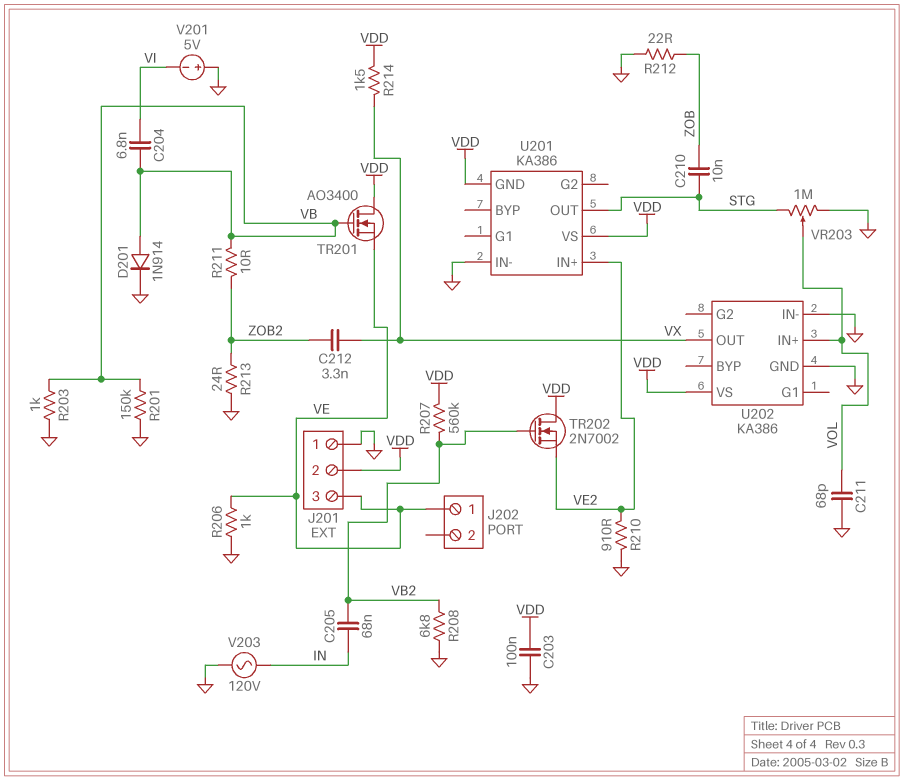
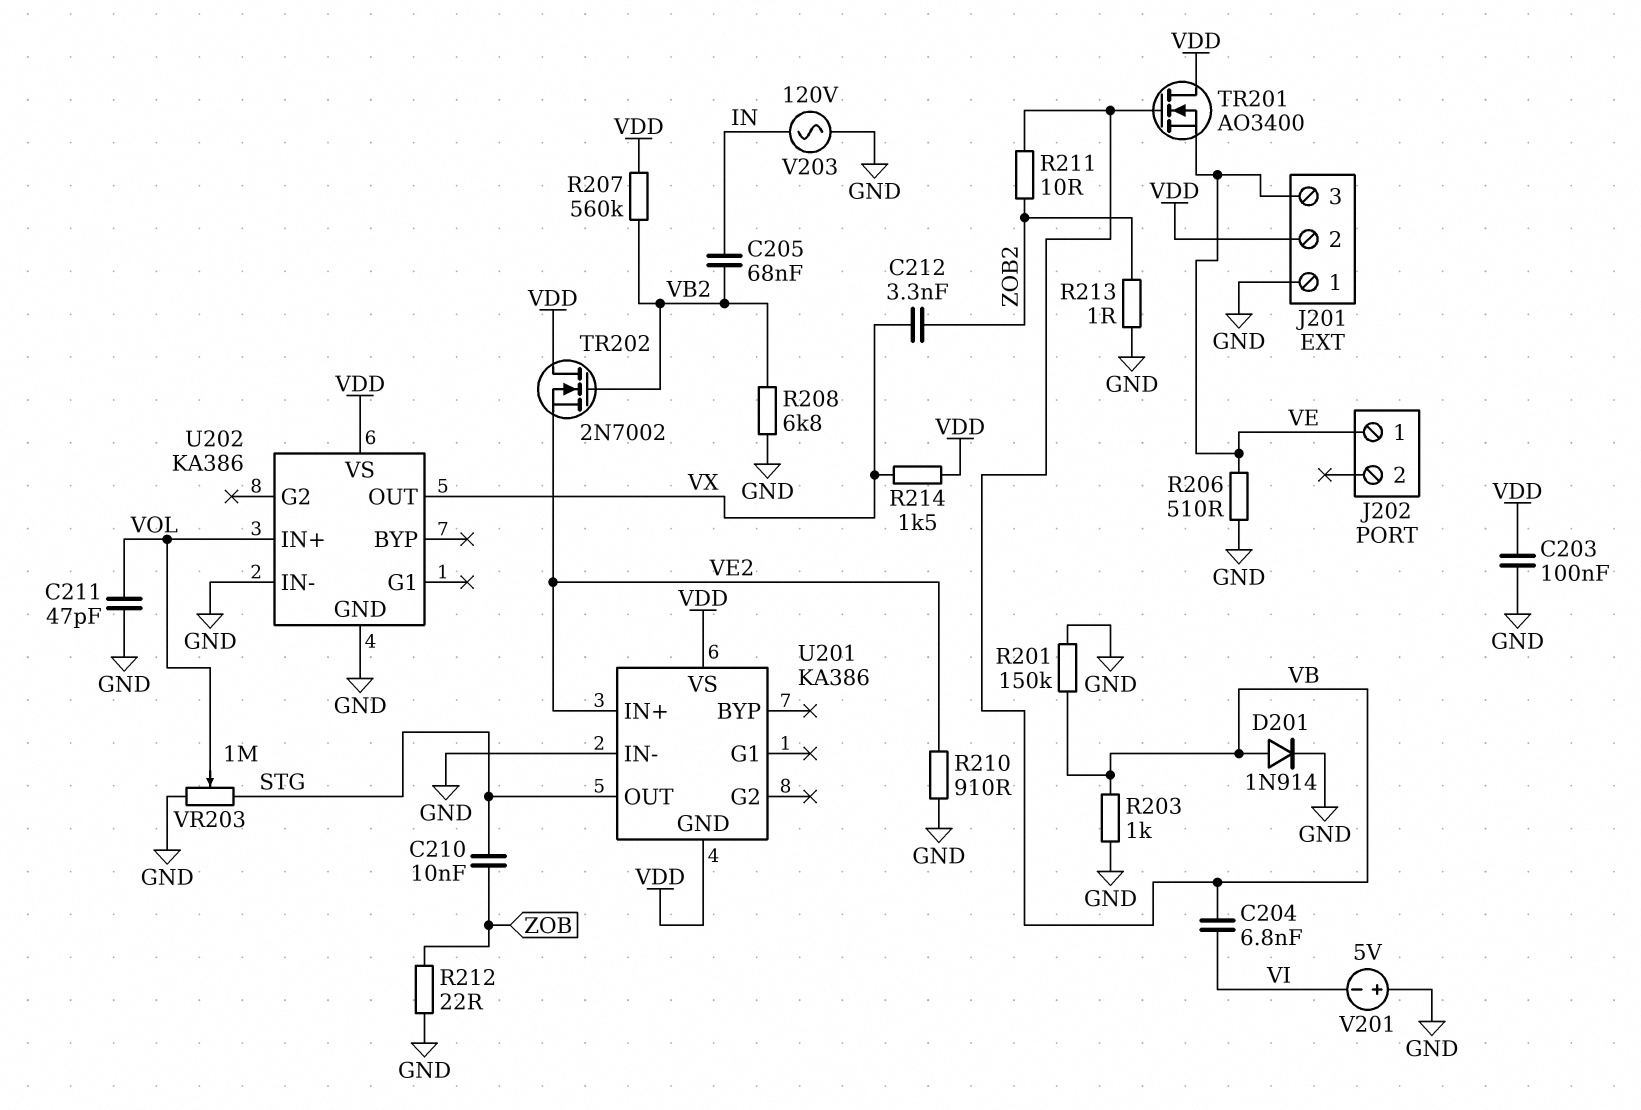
C211: 68pF (GND, VOL) -> 47pF (GND, VOL)
R206: 1k (GND, VE) -> 510 (GND, VE)
R213: 24 (GND, ZOB2) -> 1 (GND, ZOB2)

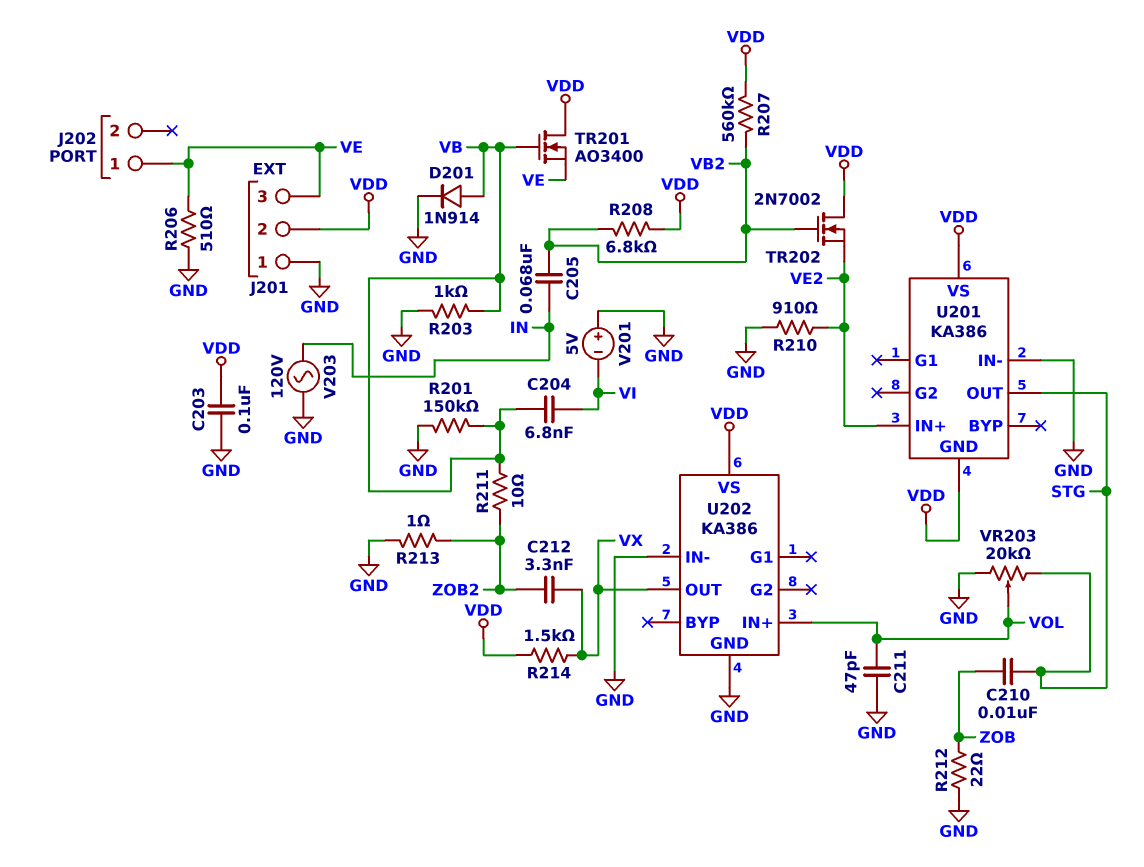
R208: 6.8k (GND, VB2) -> 6.8k (VB2, VDD)
VR203: 1M (GND, STG, wiper VOL) -> 20k (GND, STG, wiper VOL)

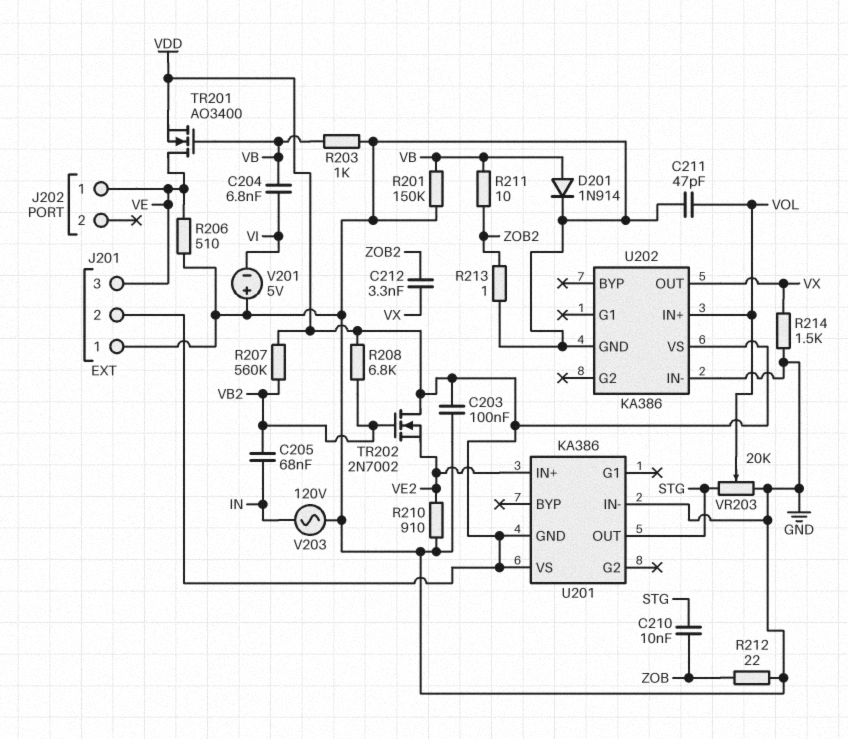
R214: 1.5k (VDD, VX) -> 1.5k (GND, VX)
TR201: NMOS AO3400 (G VB, D VDD, S VE) -> NMOS AO3400 (G VB, D VE, S VDD)

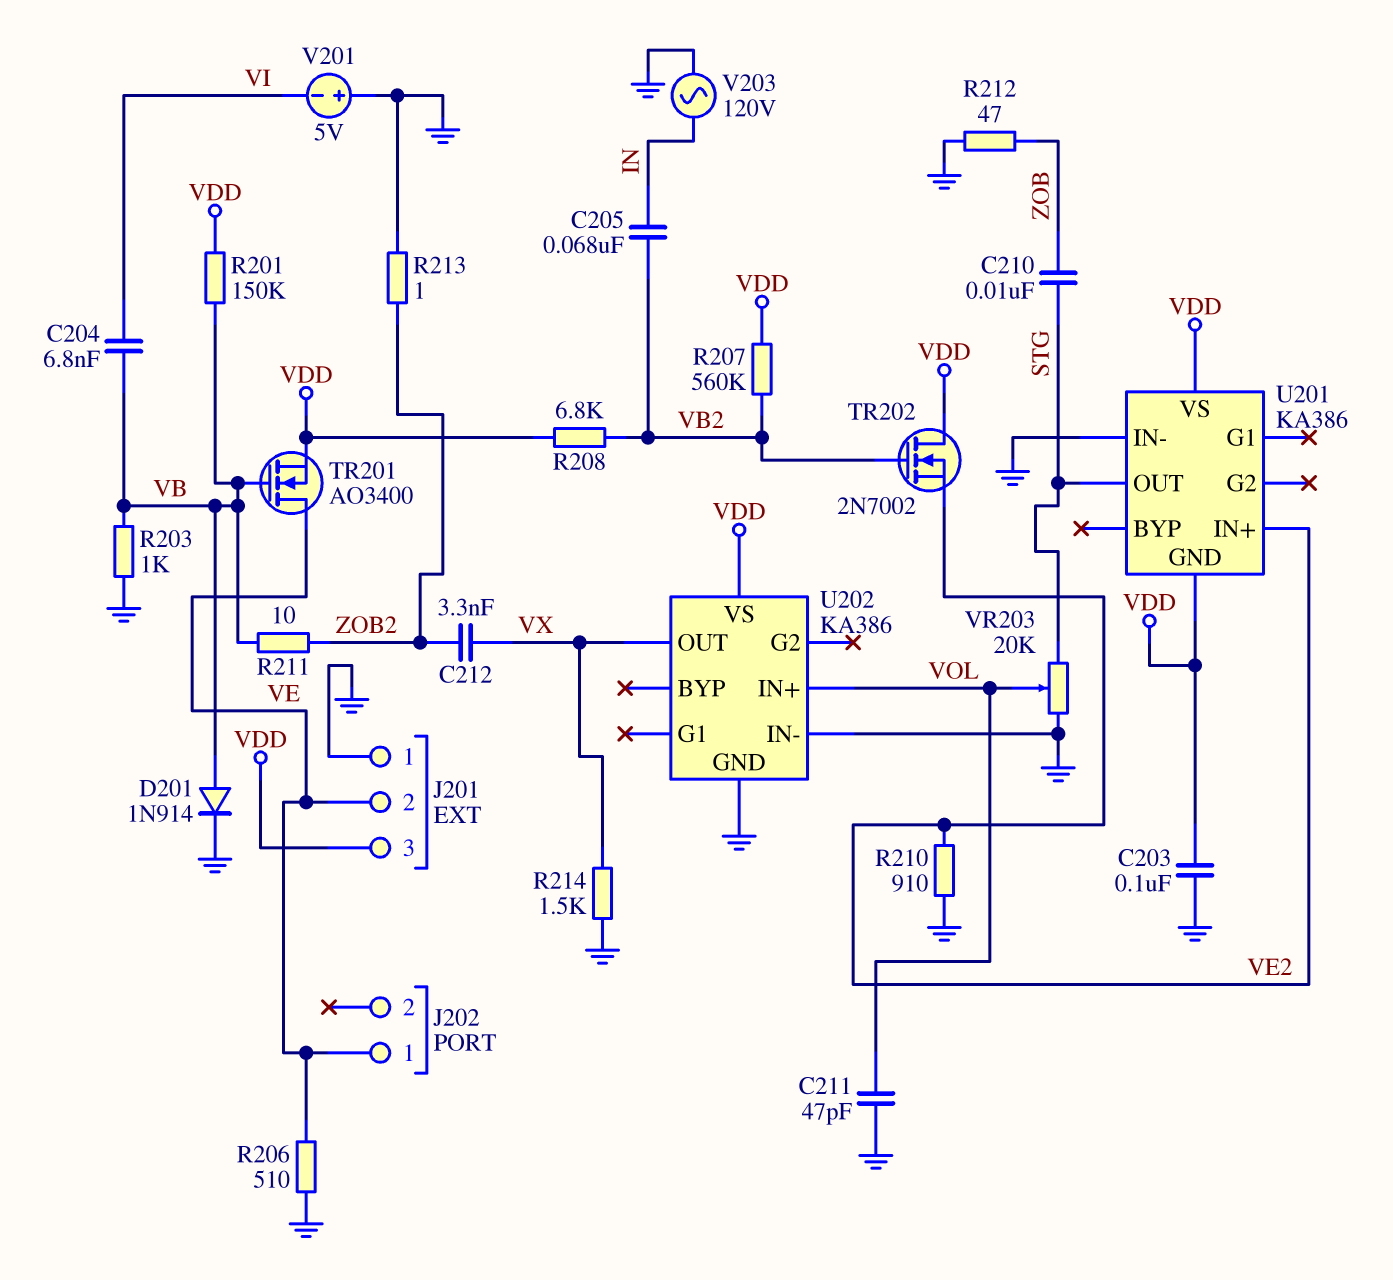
J201 pin 2: VDD -> VE
J201 pin 3: VE -> VDD
R201: 150k (GND, VB) -> 150k (VB, VDD)
R212: 22 (GND, ZOB) -> 47 (GND, ZOB)

